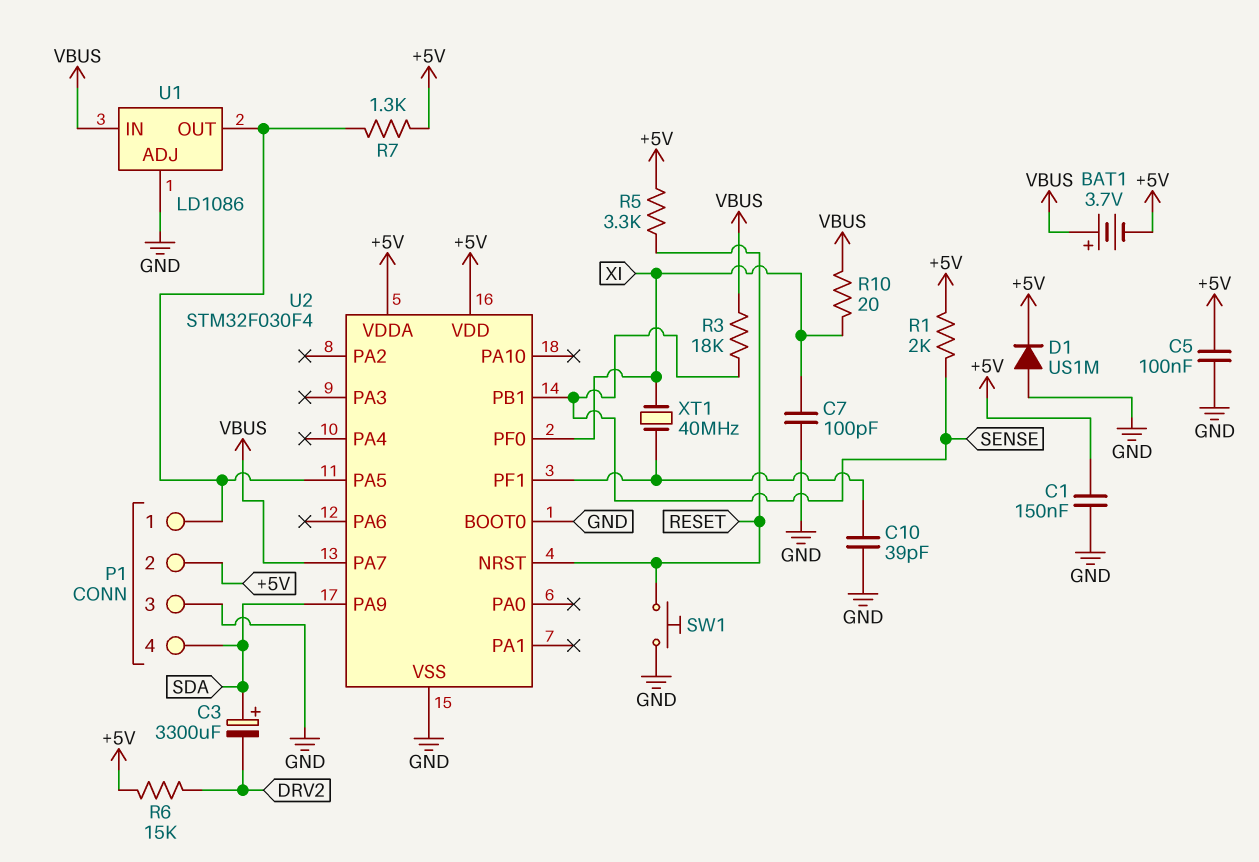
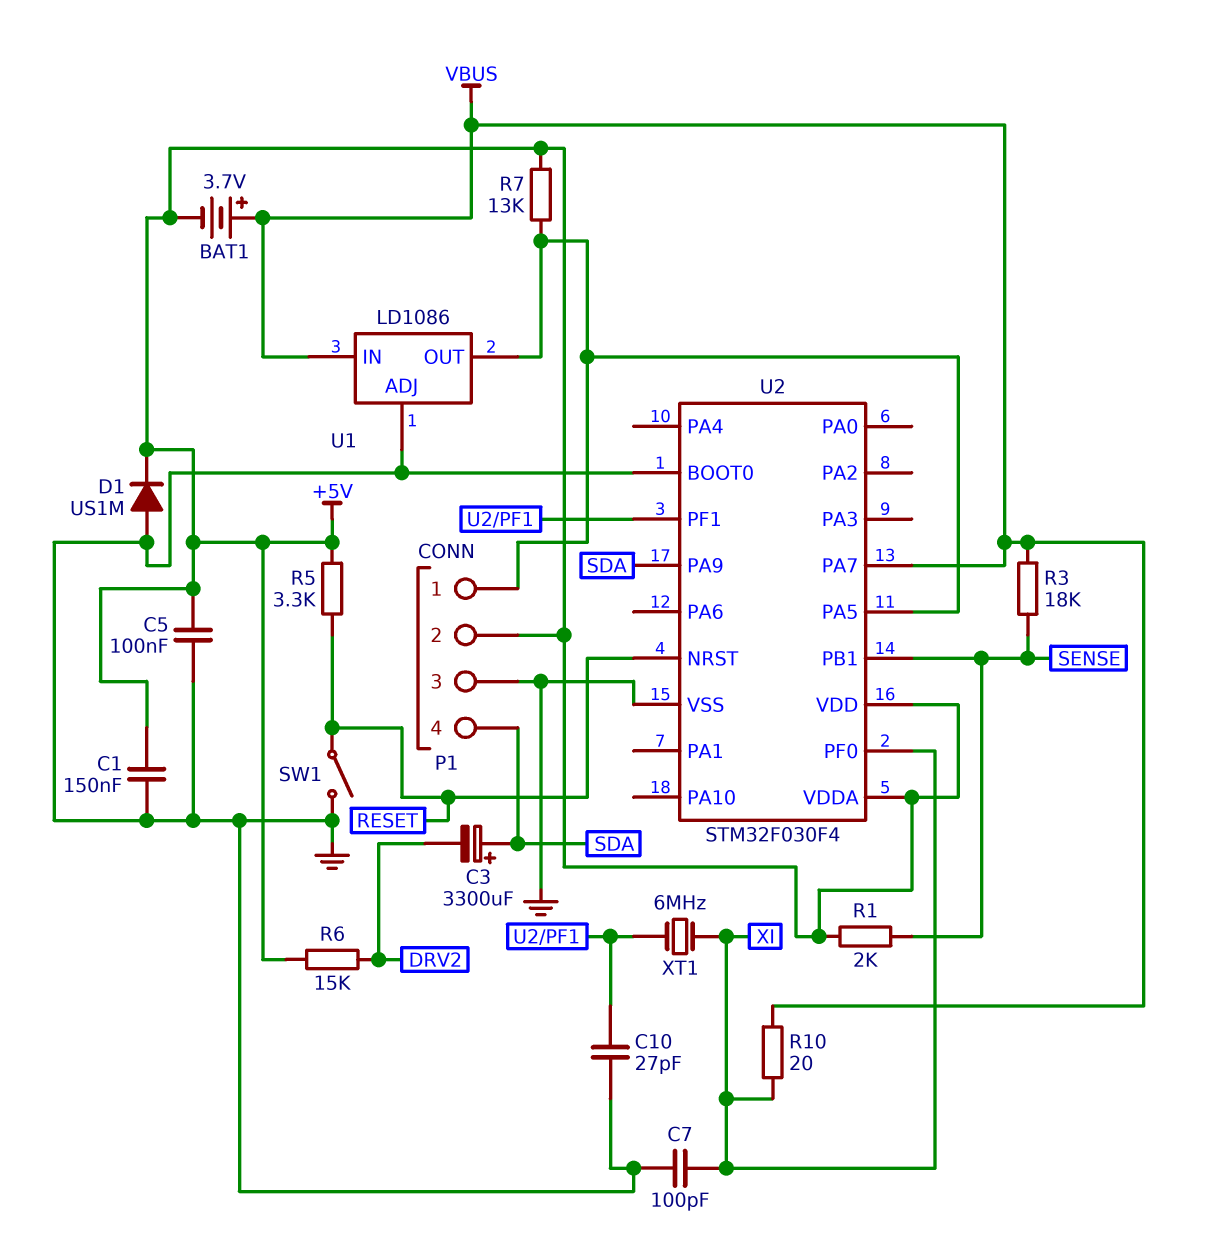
C10: 39pF (GND, U2/PF1) -> 27pF (GND, U2/PF1)
R7: 1.3k (+5V, P1/1) -> 13k (+5V, P1/1)
SW1: button (GND, RESET) -> switch (GND, RESET)
XT1: 40MHz (U2/PF1, XI) -> 6MHz (U2/PF1, XI)

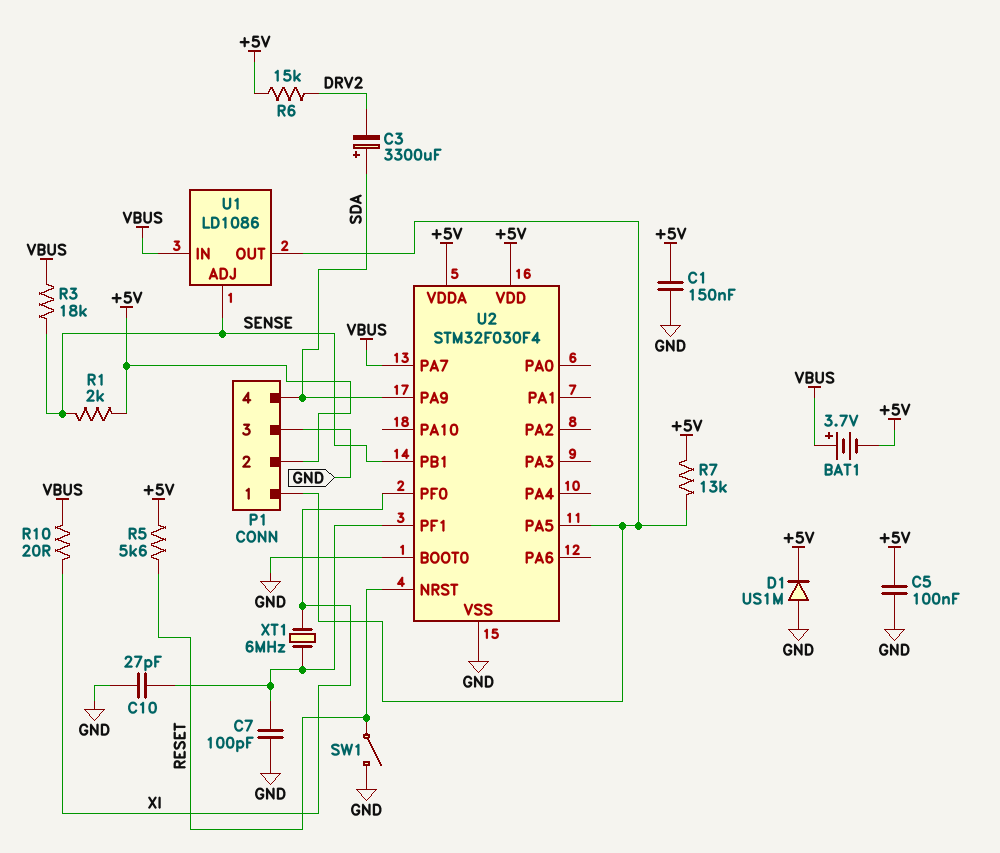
C7: 100pF (GND, XI) -> 100pF (GND, U2/PF1)
R5: 3.3k (+5V, RESET) -> 5.6k (+5V, RESET)
U1 pin ADJ: GND -> SENSE

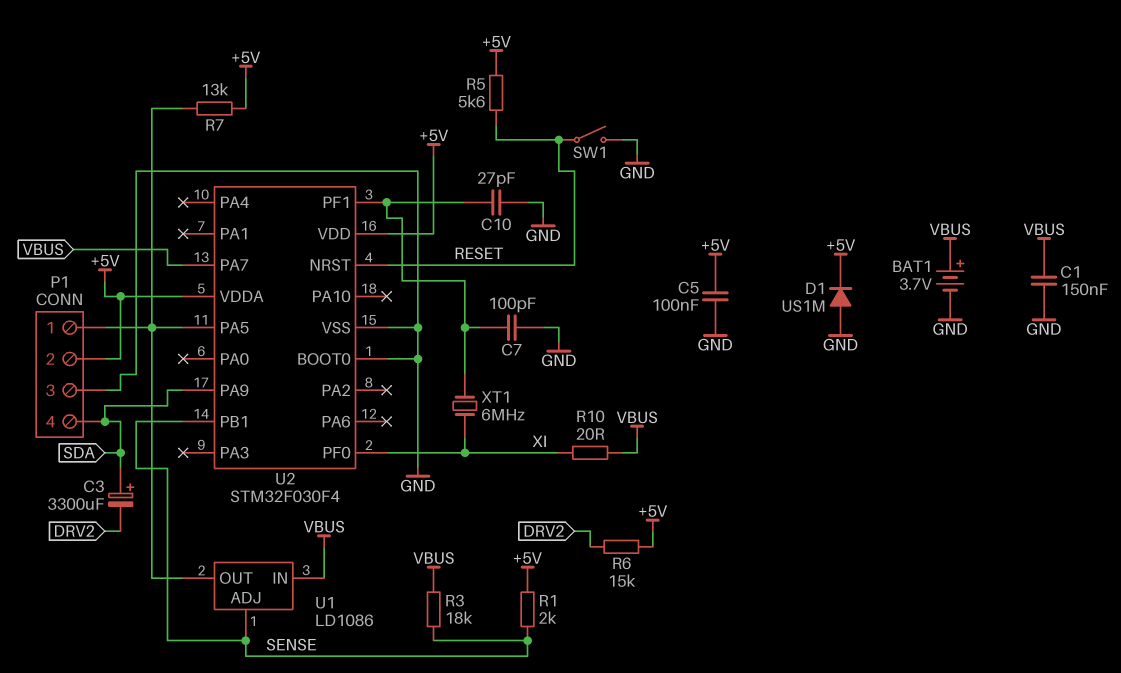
BAT1: 3.7V (plus VBUS, minus +5V) -> 3.7V (plus VBUS, minus GND)
C1: 150nF (+5V, GND) -> 150nF (GND, VBUS)

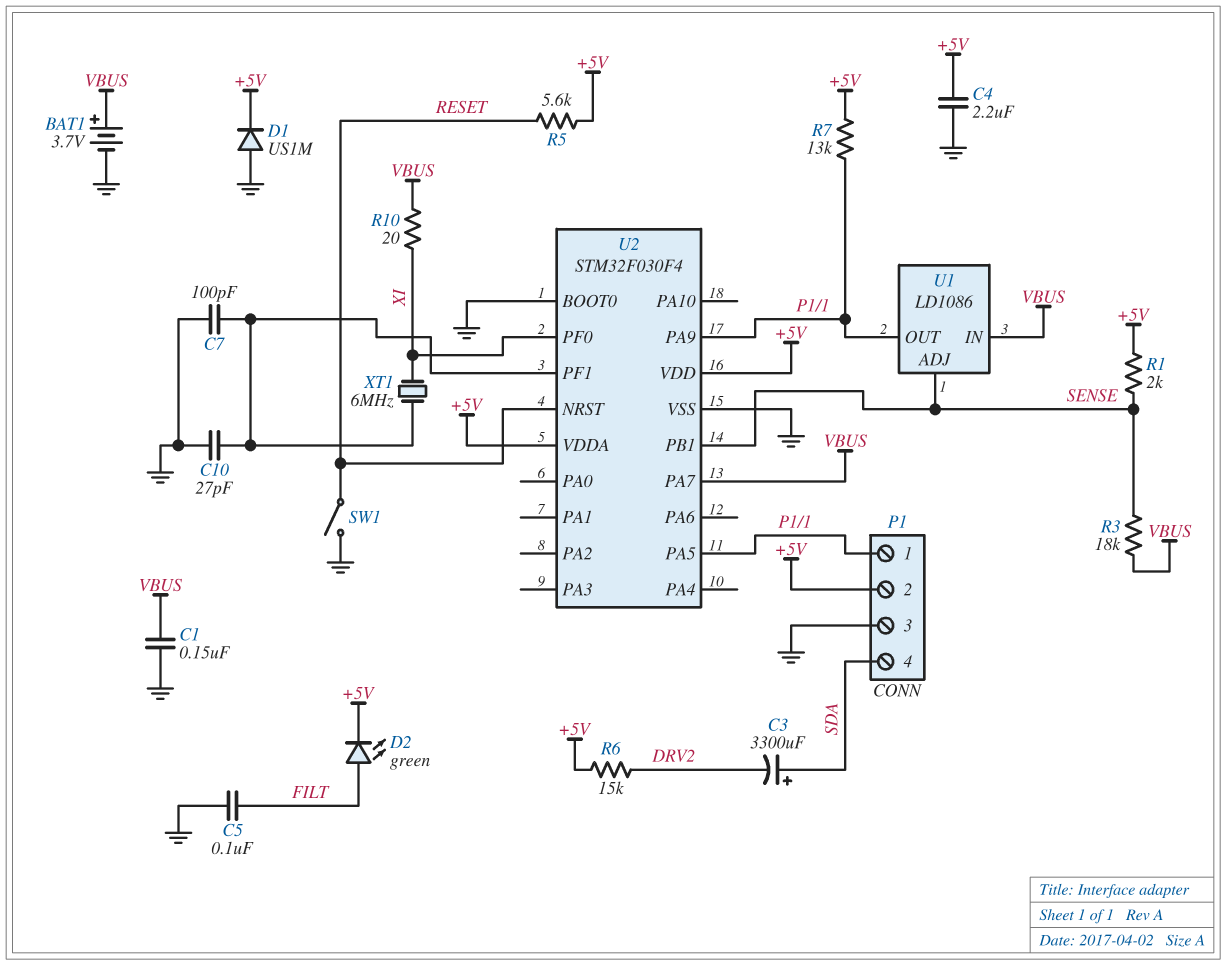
C4: none -> 2.2uF (+5V, GND)
C5: 100nF (+5V, GND) -> 100nF (FILT, GND)
D2: none -> LED green (A FILT, K +5V)
U2 pin PA9: SDA -> P1/1

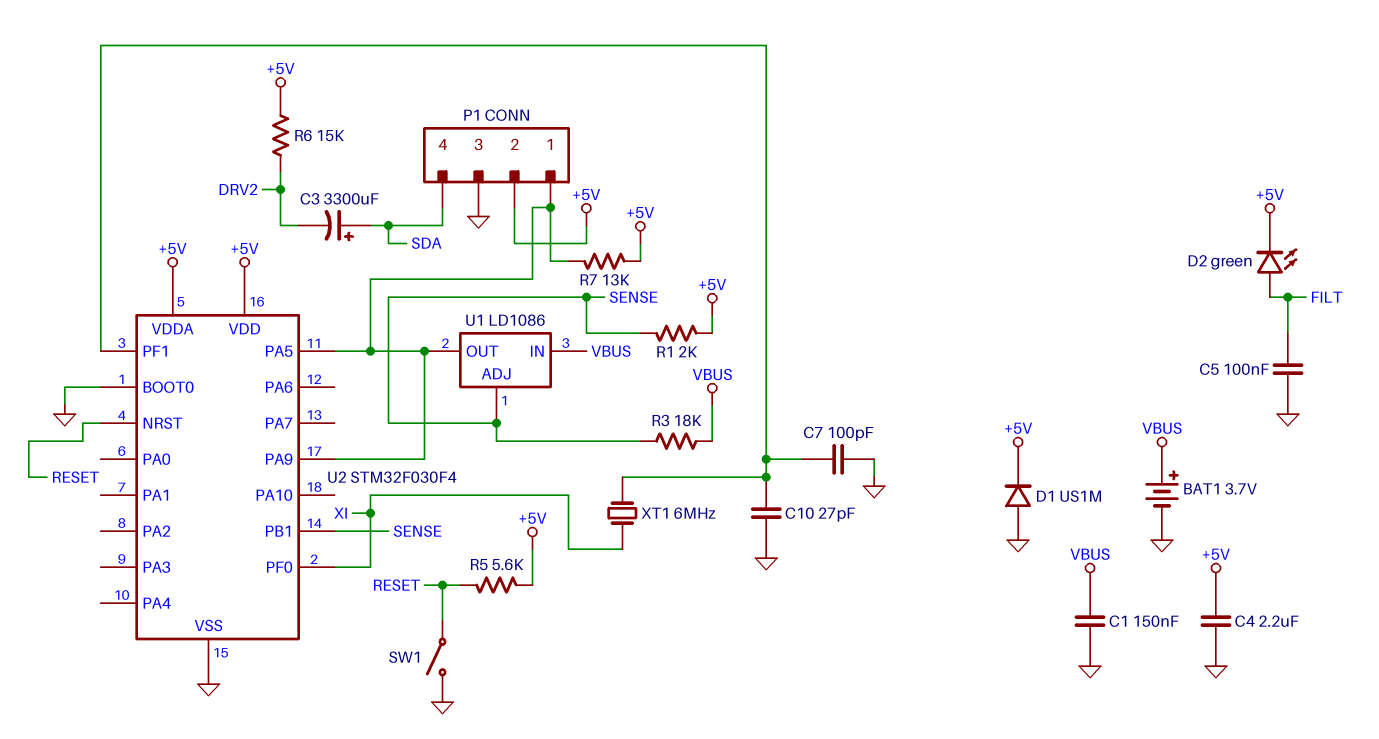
R10: 20 (VBUS, XI) -> none
U2 pin PA7: VBUS -> none

